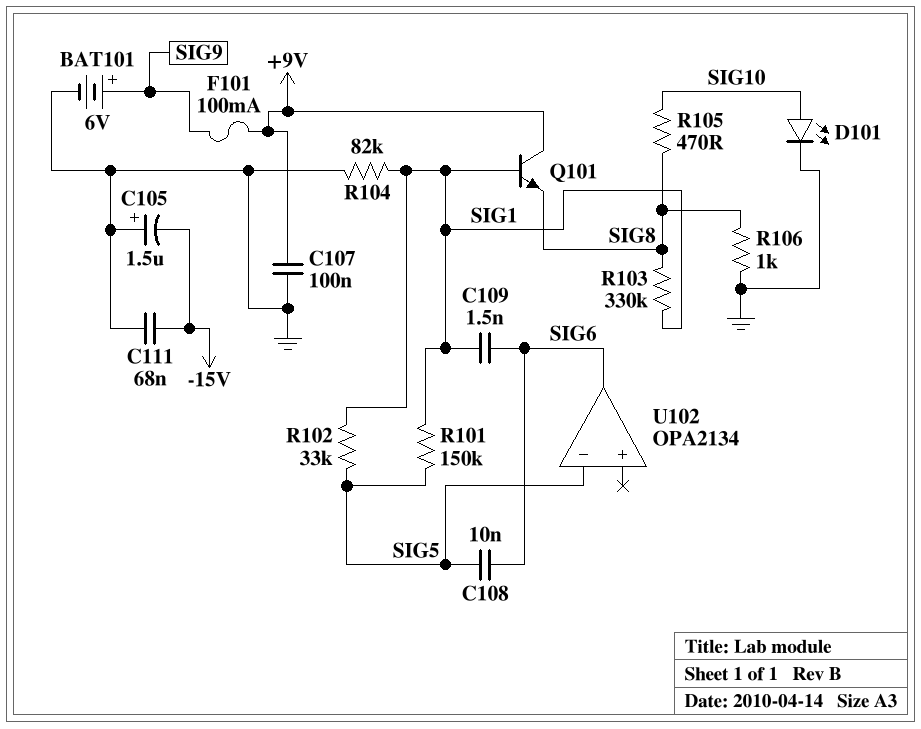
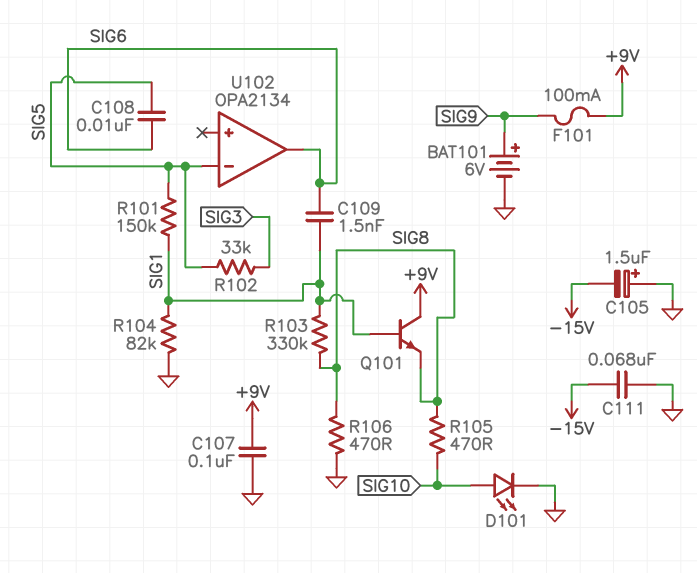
R102: 33k (SIG1, SIG5) -> 33k (SIG3, SIG5)
R106: 1k (GND, SIG8) -> 470 (GND, SIG8)

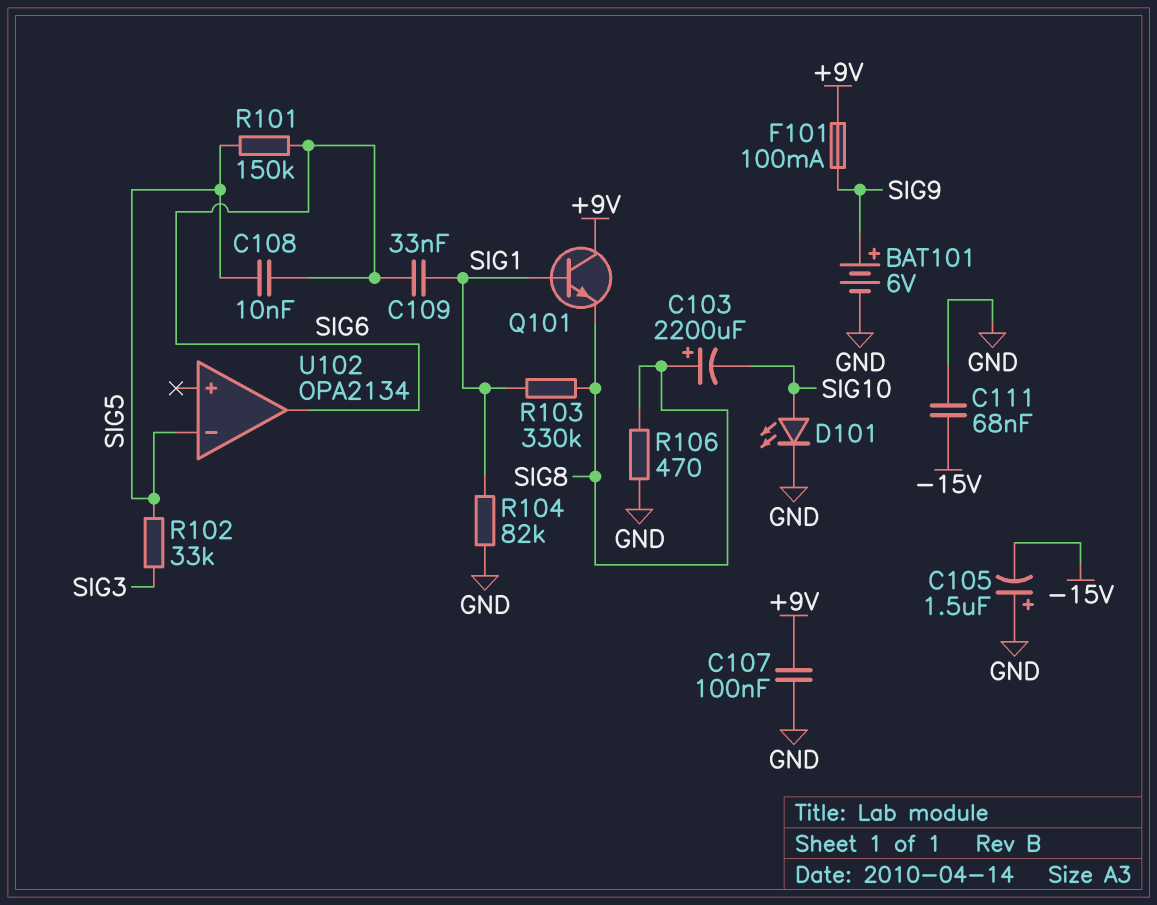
C103: none -> 2200uF (plus SIG8, minus SIG10)
C109: 1.5nF (SIG1, SIG6) -> 33nF (SIG1, SIG6)
R101: 150k (SIG1, SIG5) -> 150k (SIG5, SIG6)
R105: 470 (SIG8, SIG10) -> none

